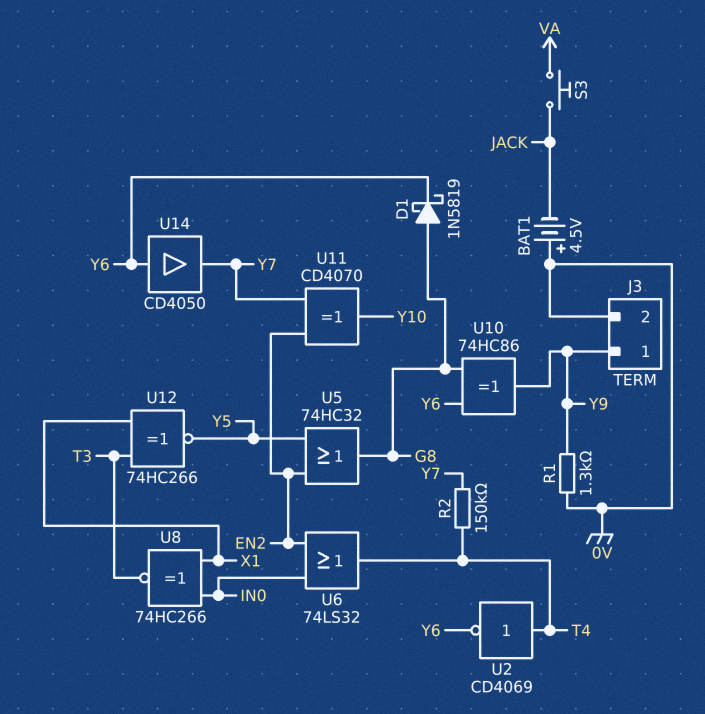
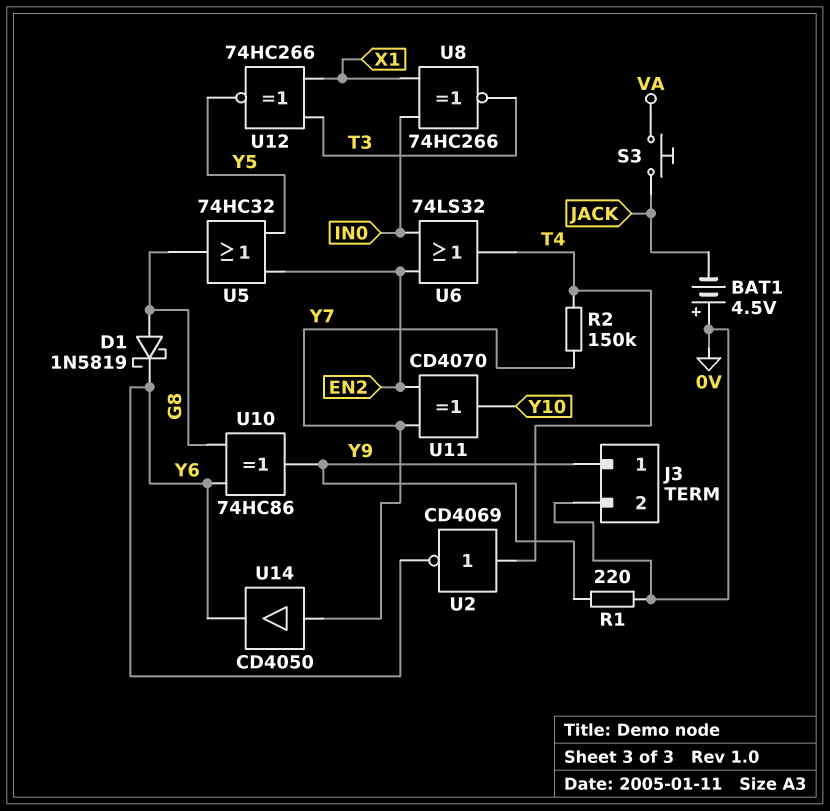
R1: 1.3k (0V, Y9) -> 220 (0V, Y9)
U14: buffer CD4050 (in Y6, out Y7) -> buffer CD4050 (in Y7, out Y6)

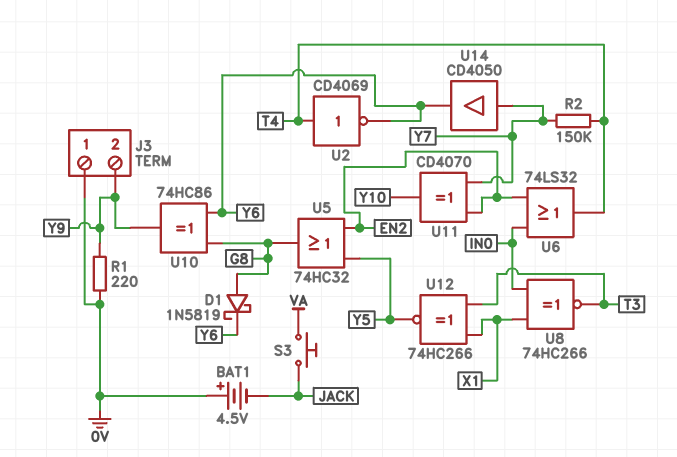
J3 pin 1: Y9 -> 0V
J3 pin 2: 0V -> Y9

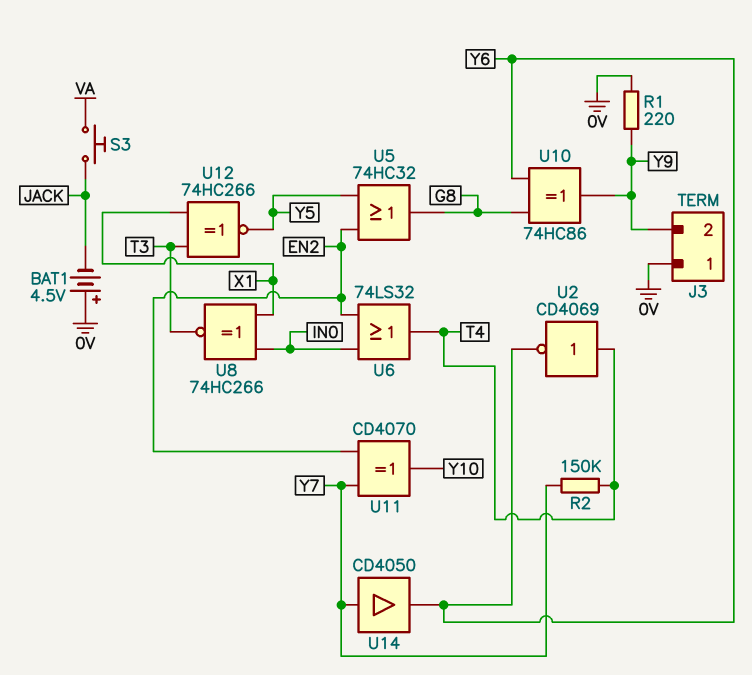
D1: schottky 1N5819 (A G8, K Y6) -> none

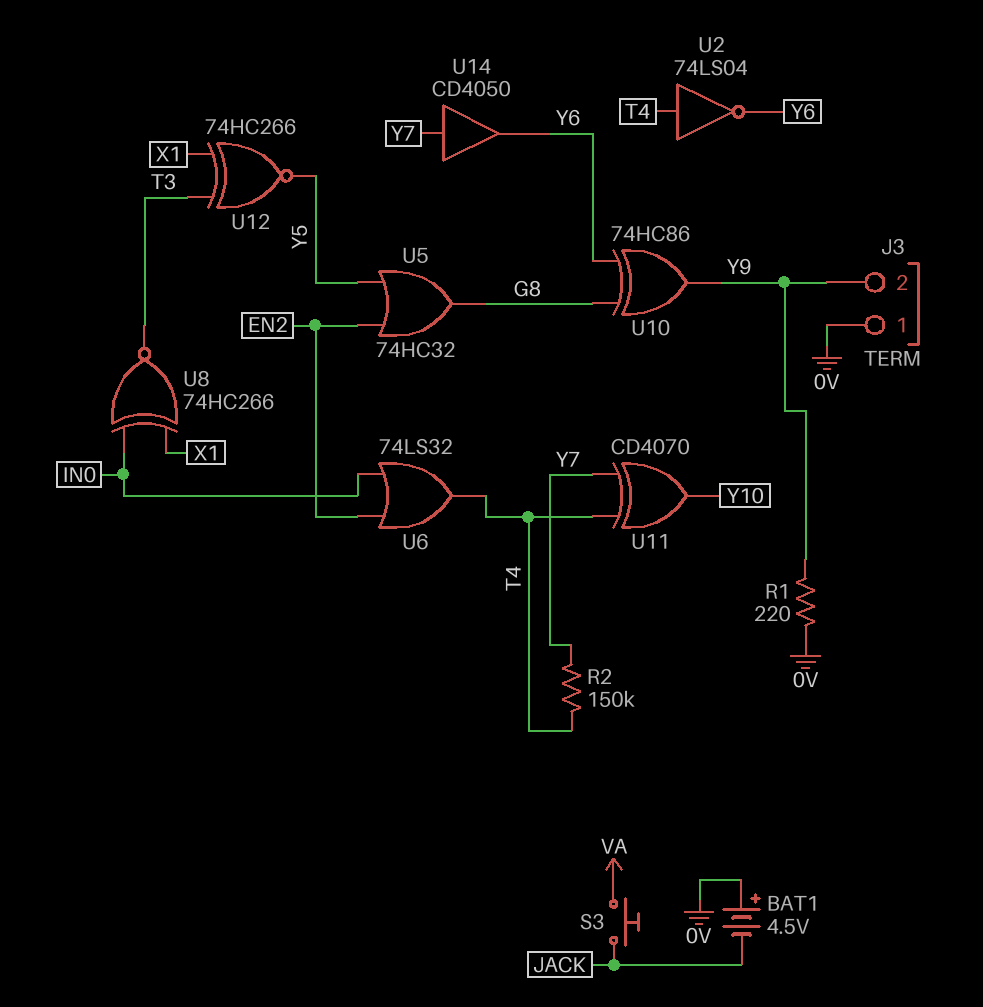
U2: NOT CD4069 (in T4, out Y6) -> NOT 74LS04 (in T4, out Y6)
U11: XOR CD4070 (in EN2, in Y7, out Y10) -> XOR CD4070 (in T4, in Y7, out Y10)

